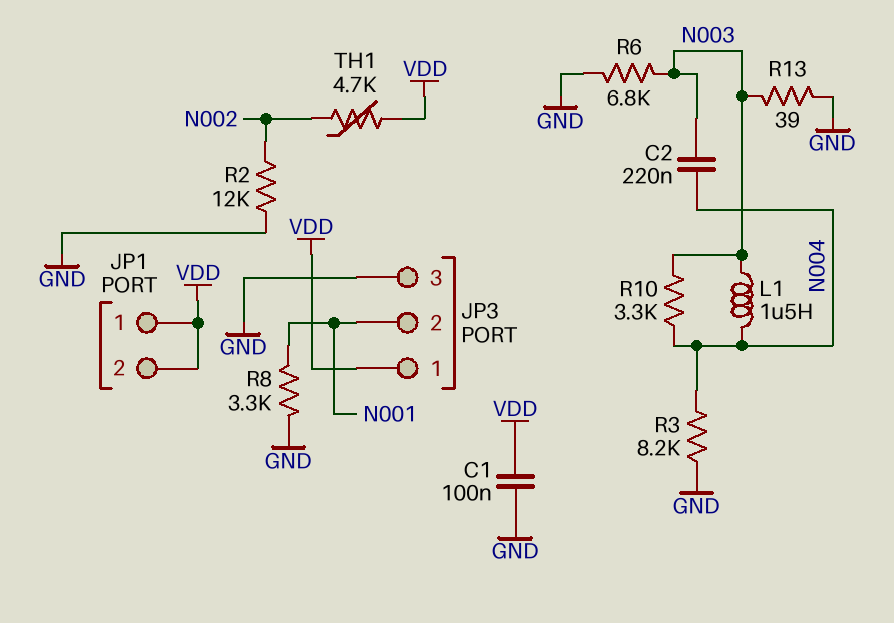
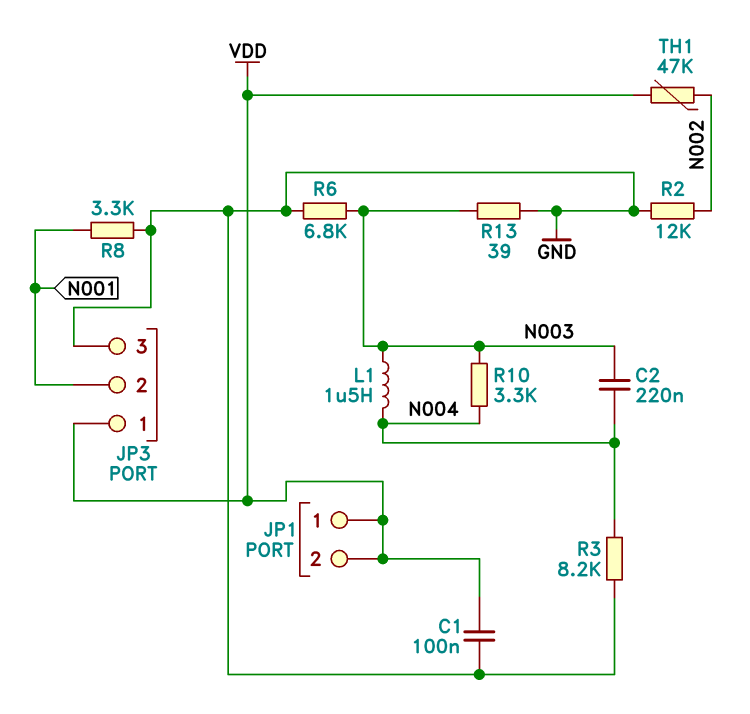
TH1: 4.7k (N002, VDD) -> 47k (N002, VDD)

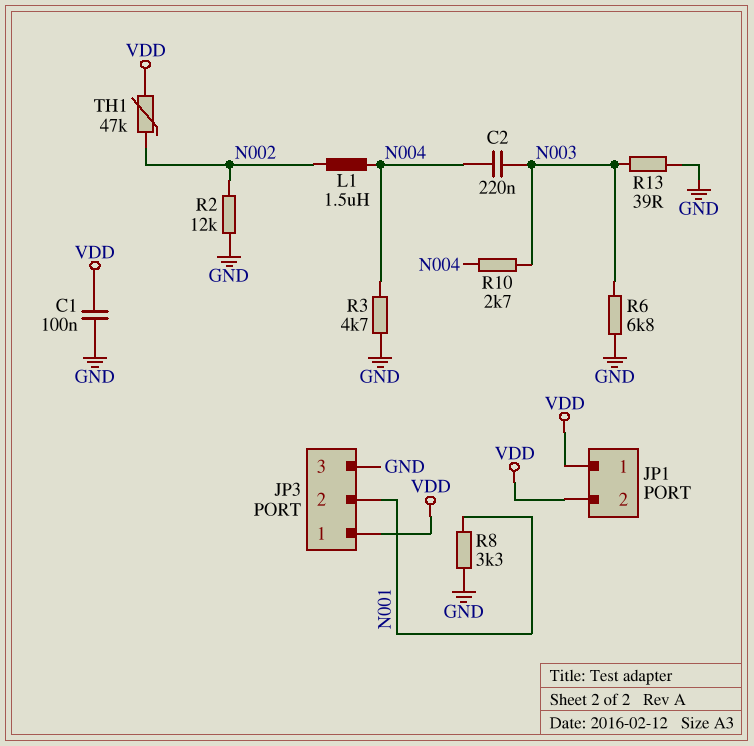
L1: 1.5uH (N003, N004) -> 1.5uH (N002, N004)
R3: 8.2k (GND, N004) -> 4.7k (GND, N004)
R10: 3.3k (N003, N004) -> 2.7k (N003, N004)

